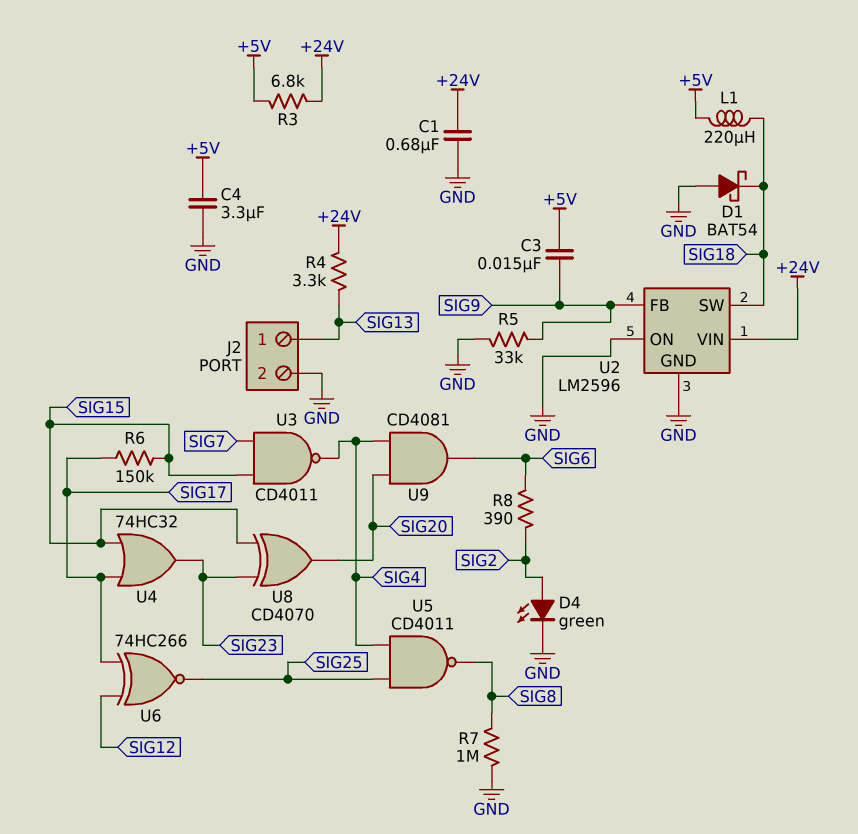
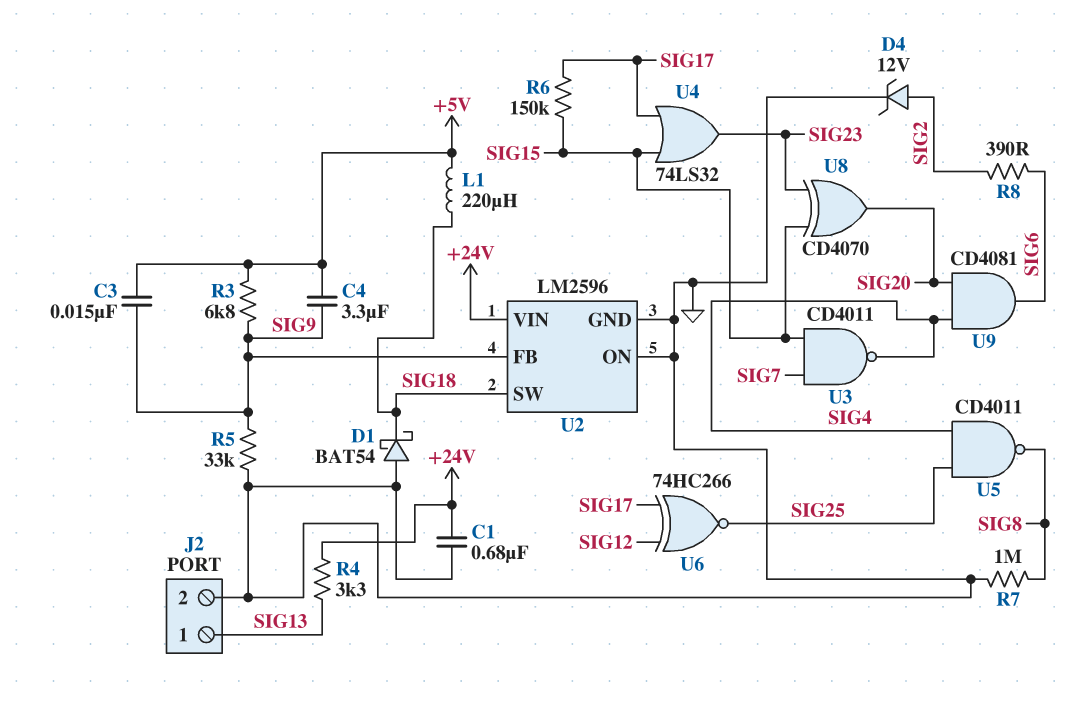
C4: 3.3uF (+5V, GND) -> 3.3uF (+5V, SIG9)
D4: LED green (A SIG2, K GND) -> zener 12V (A SIG2, K GND)
R3: 6.8k (+5V, +24V) -> 6.8k (+5V, SIG9)
U4: OR 74HC32 (in SIG15, in SIG17, out SIG23) -> OR 74LS32 (in SIG15, in SIG17, out SIG23)

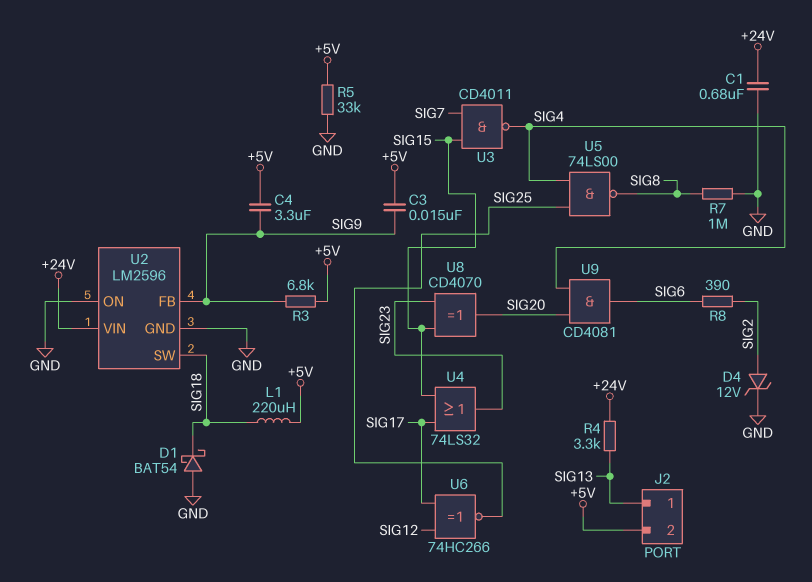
J2 pin 2: GND -> +5V
R5: 33k (GND, SIG9) -> 33k (+5V, GND)
R6: 150k (SIG15, SIG17) -> none
U5: NAND CD4011 (in SIG4, in SIG25, out SIG8) -> NAND 74LS00 (in SIG4, in SIG25, out SIG8)

